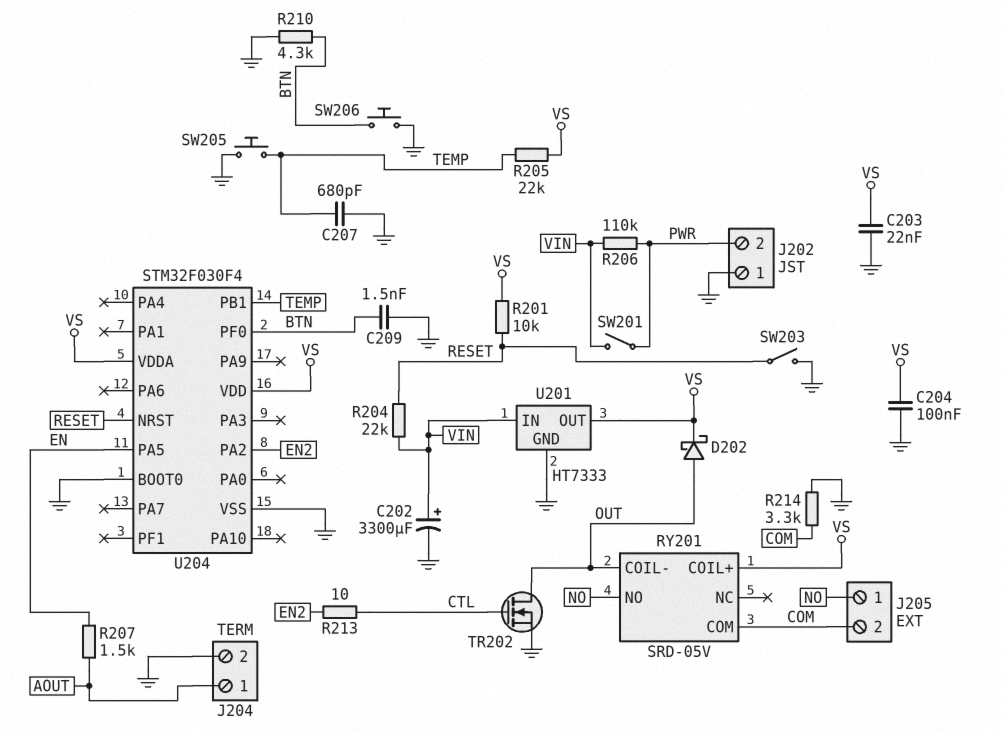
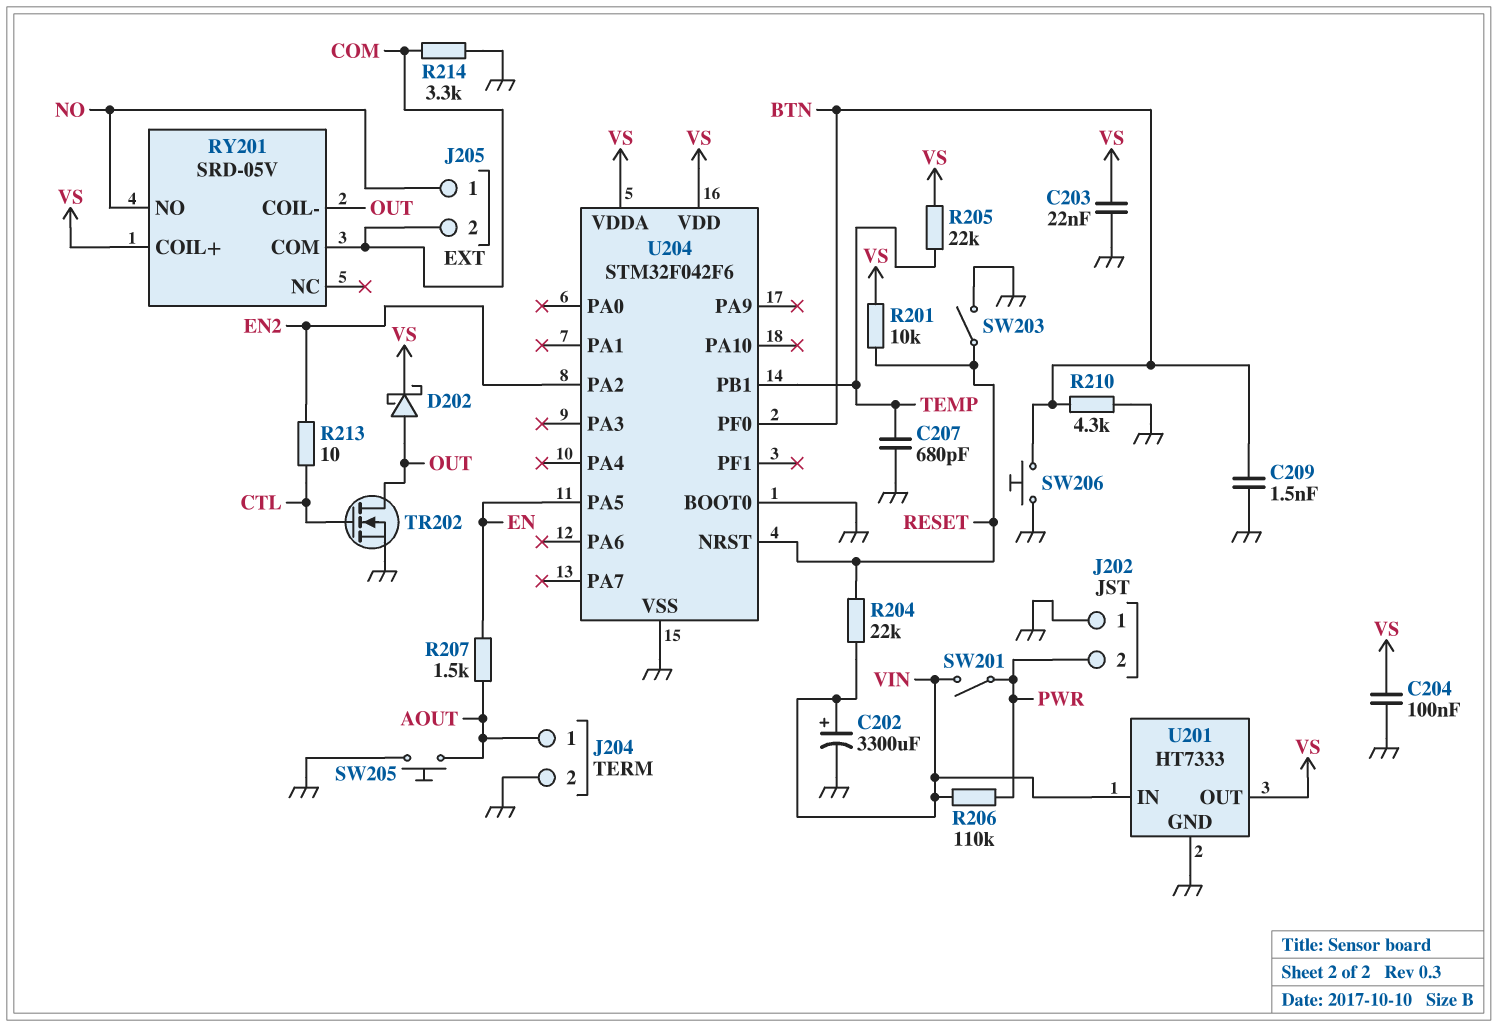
SW205: button (GND, TEMP) -> button (AOUT, GND)
U204: STM32F030F4 -> STM32F042F6

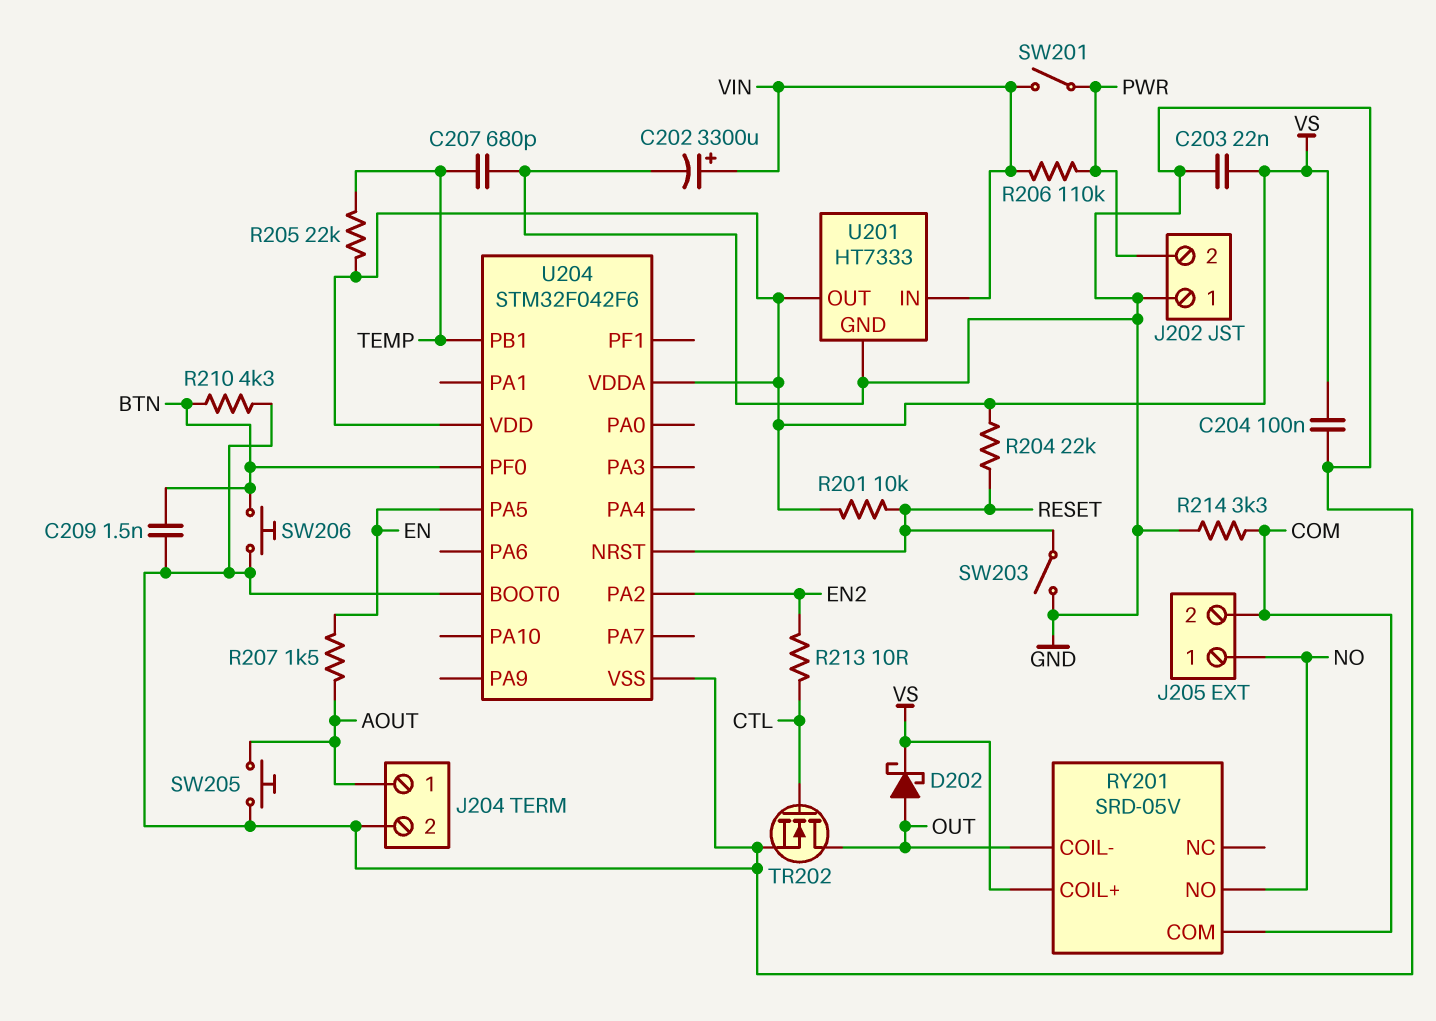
R204: 22k (RESET, VIN) -> 22k (RESET, VS)

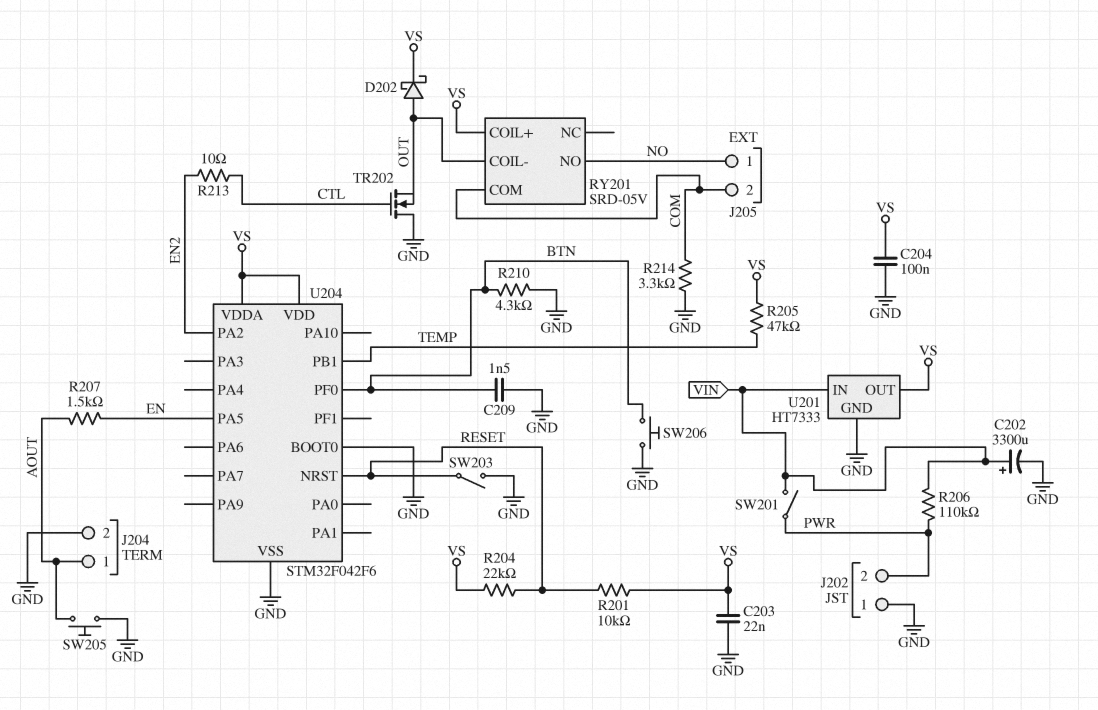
C207: 680pF (GND, TEMP) -> none
R205: 22k (TEMP, VS) -> 47k (TEMP, VS)
TR202: NMOS (G CTL, D OUT, S GND) -> NMOS (G CTL, D GND, S OUT)

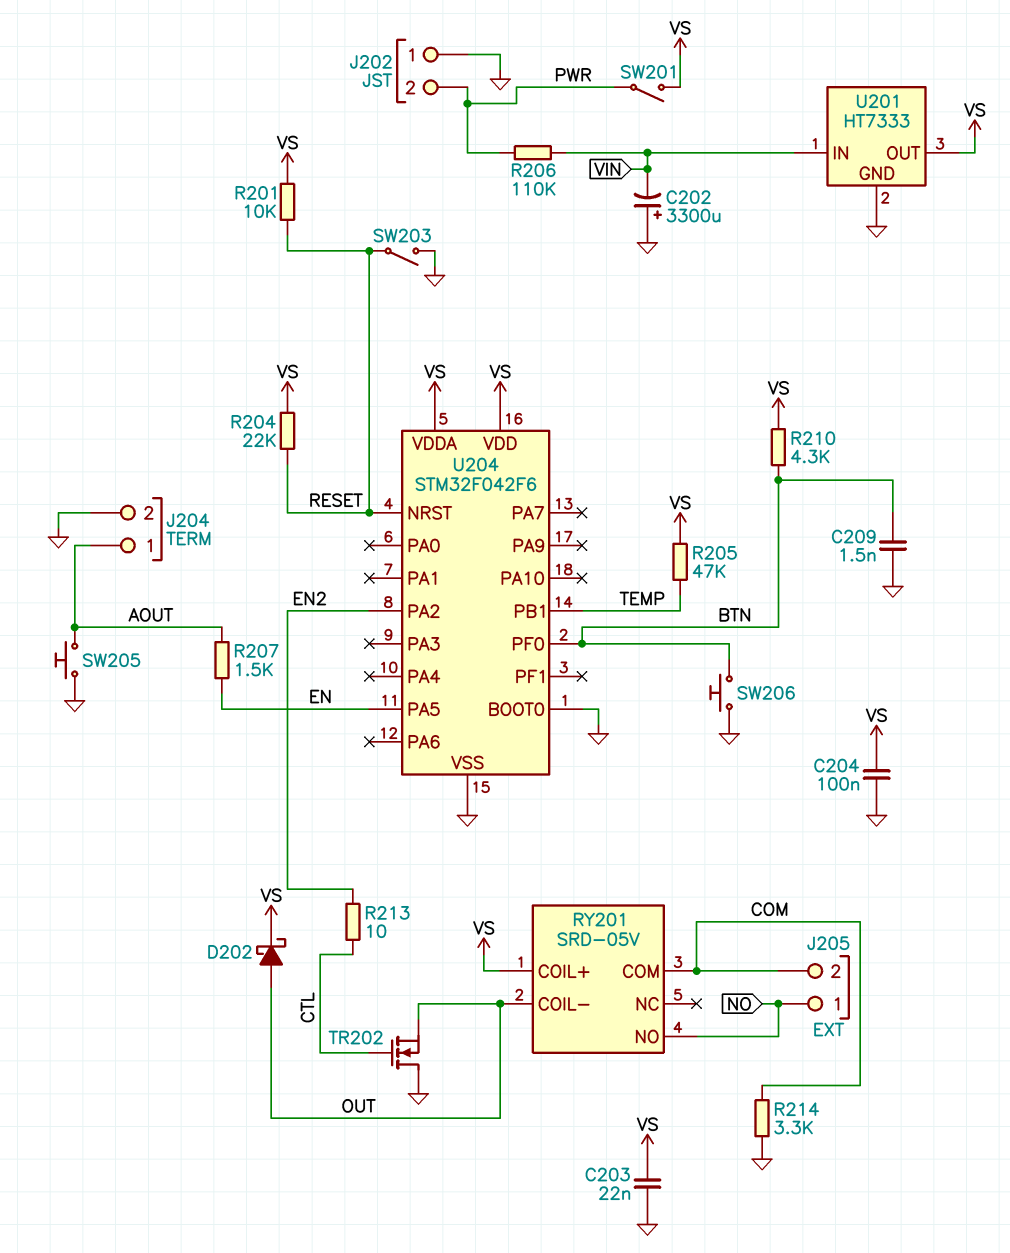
C202: 3300uF (plus VIN, minus GND) -> 3300uF (plus GND, minus VIN)
R210: 4.3k (BTN, GND) -> 4.3k (BTN, VS)
SW201: switch (PWR, VIN) -> switch (PWR, VS)

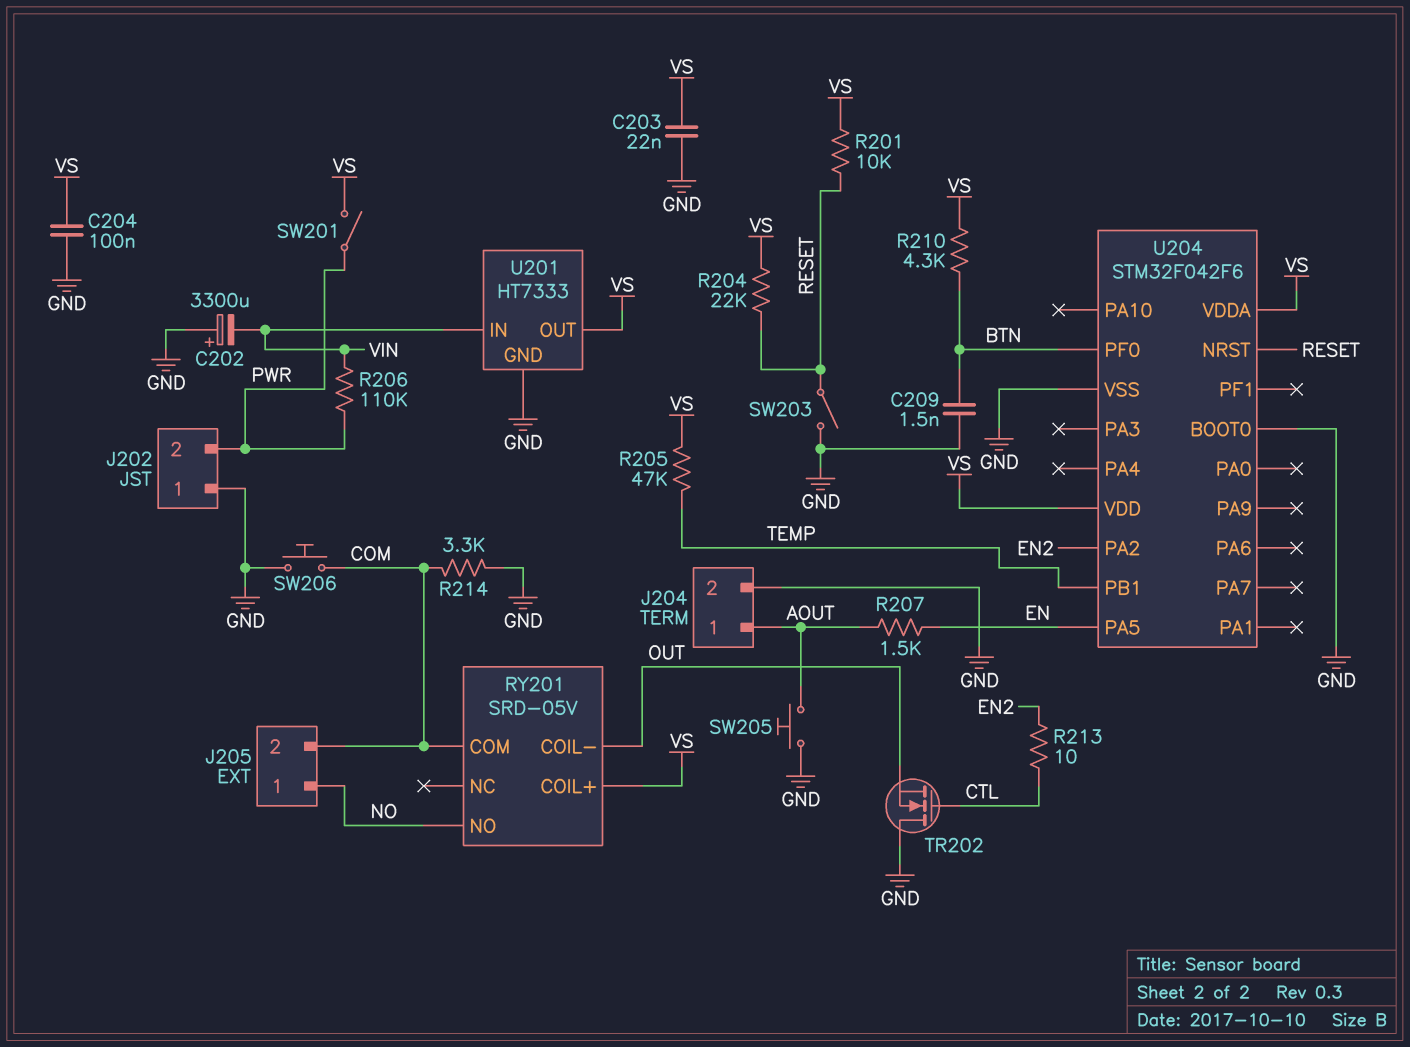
D202: schottky (A OUT, K VS) -> none
SW206: button (BTN, GND) -> button (COM, GND)

